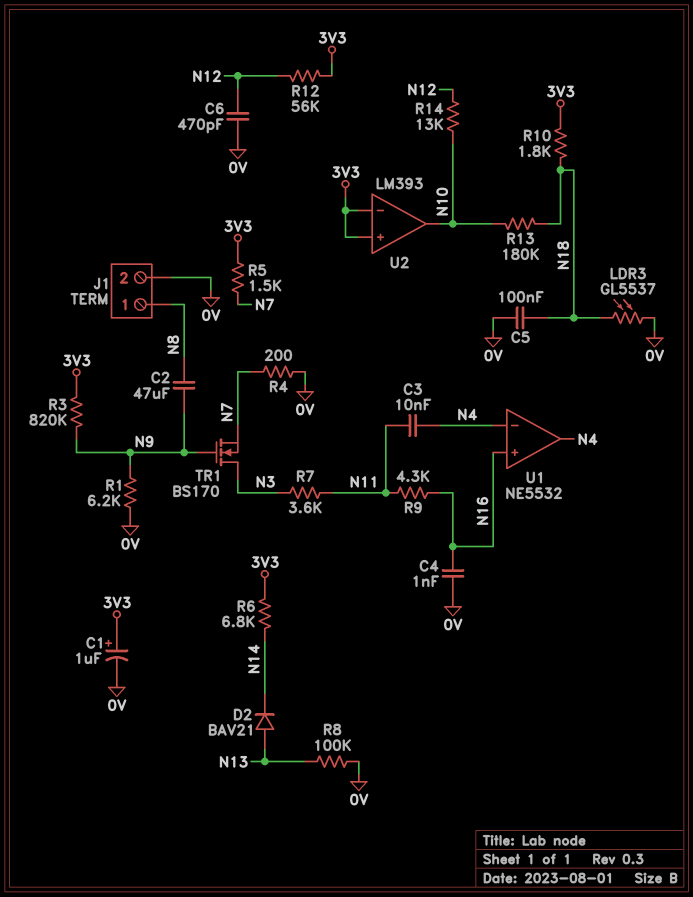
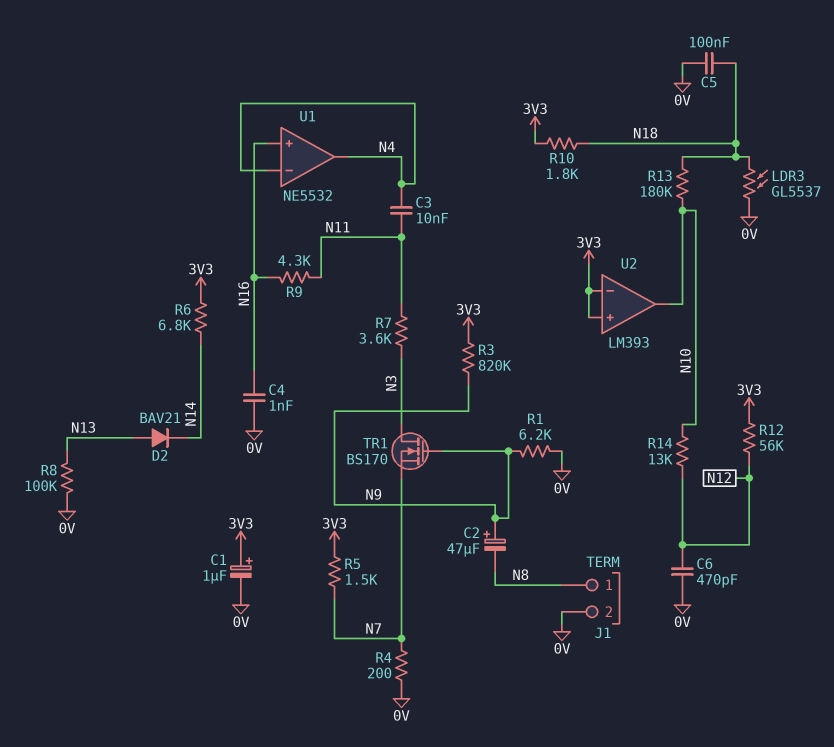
C2: 47uF (N8, N9) -> 47uF (plus N9, minus N8)

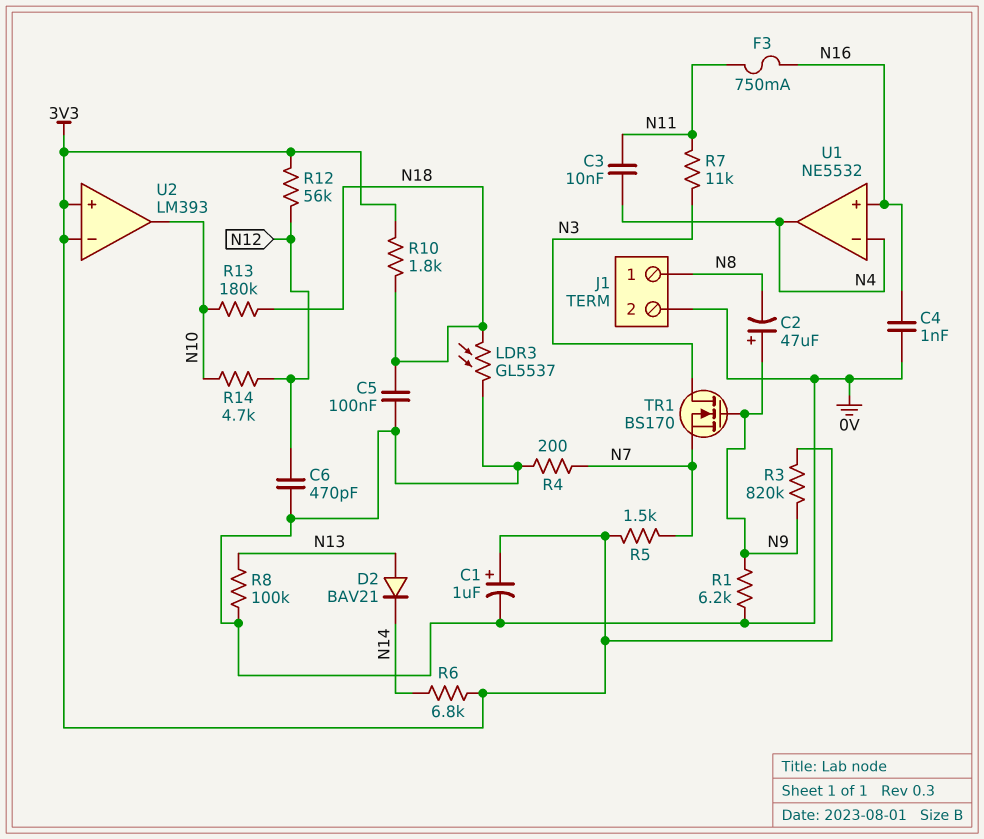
F3: none -> 750mA (N11, N16)
R7: 3.6k (N3, N11) -> 11k (N3, N11)
R9: 4.3k (N11, N16) -> none
R14: 13k (N10, N12) -> 4.7k (N10, N12)

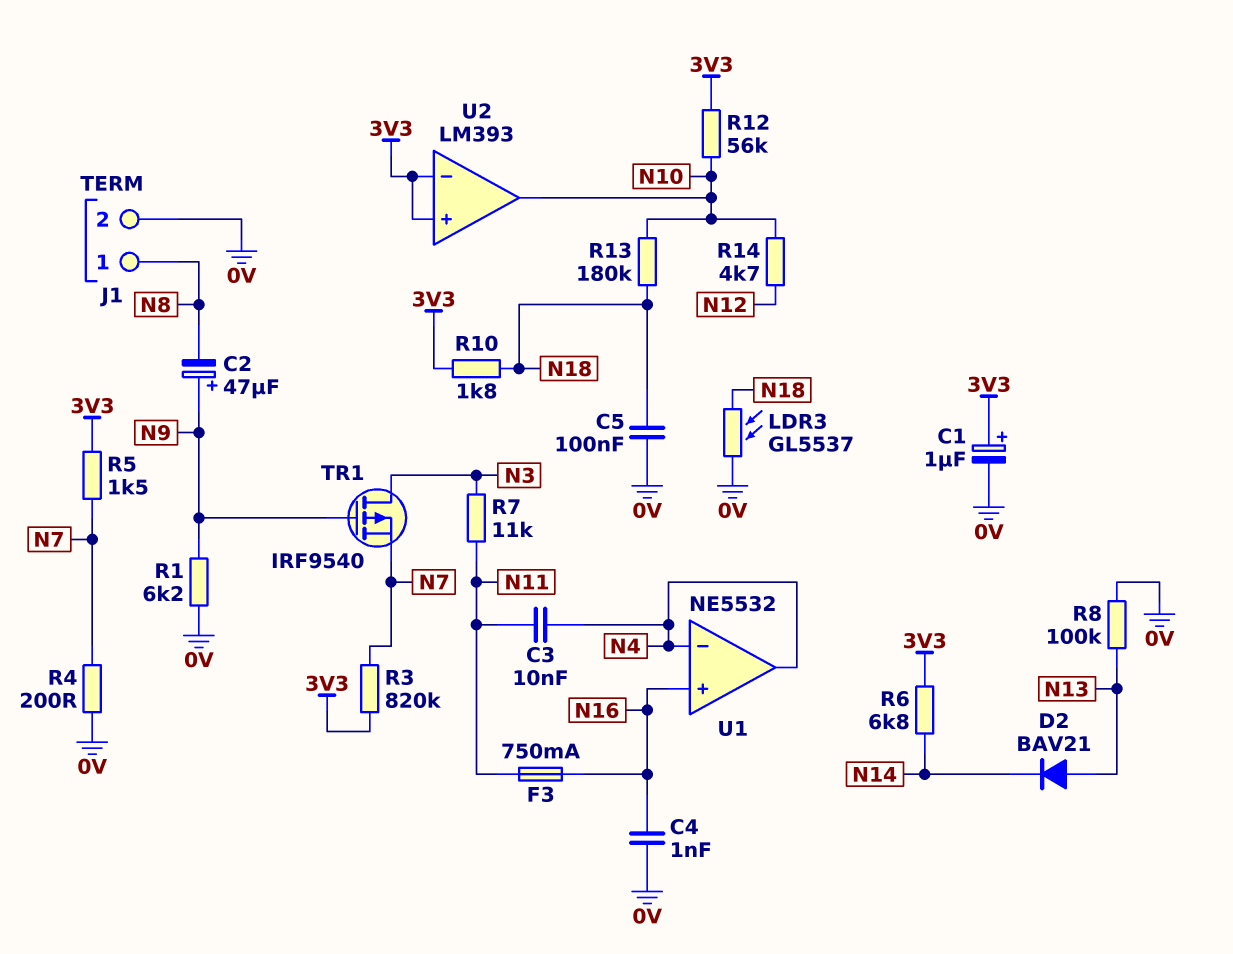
C6: 470pF (0V, N12) -> none
R3: 820k (3V3, N9) -> 820k (3V3, N7)
R12: 56k (3V3, N12) -> 56k (3V3, N10)
TR1: NMOS BS170 (G N9, D N3, S N7) -> PMOS IRF9540 (G N9, D N3, S N7)

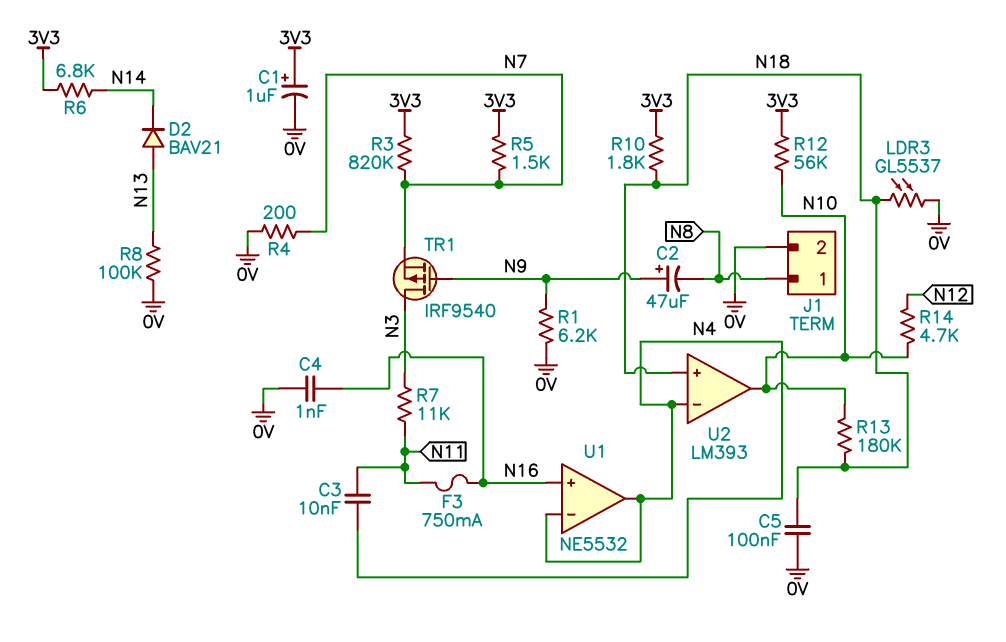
U2 pin in+: 3V3 -> N18
U2 pin in-: 3V3 -> N4

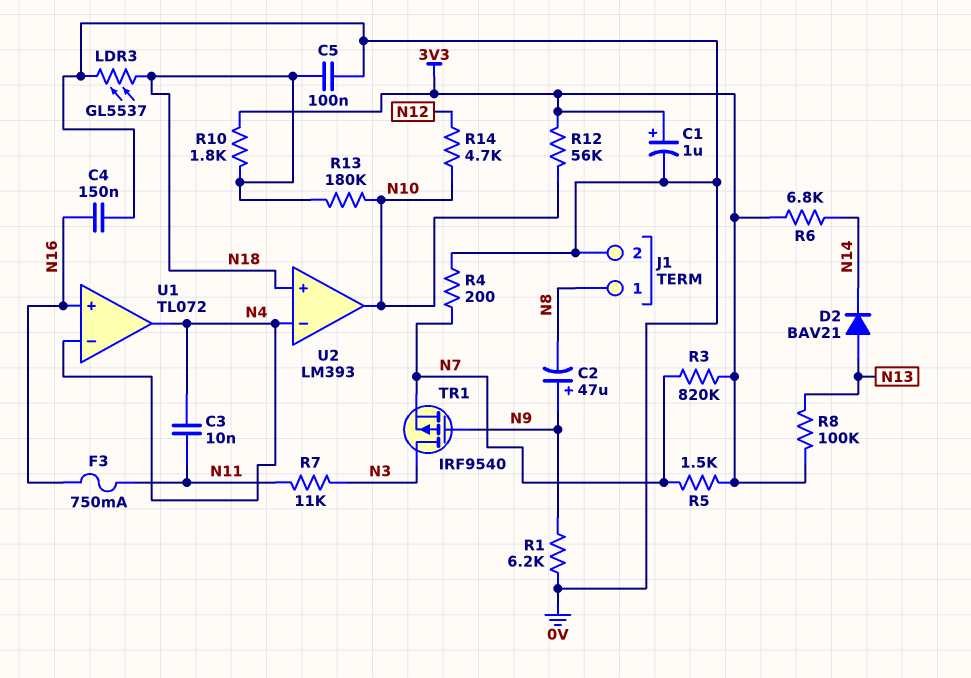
C4: 1nF (0V, N16) -> 150nF (0V, N16)
R8: 100k (0V, N13) -> 100k (3V3, N13)
U1: NE5532 -> TL072

